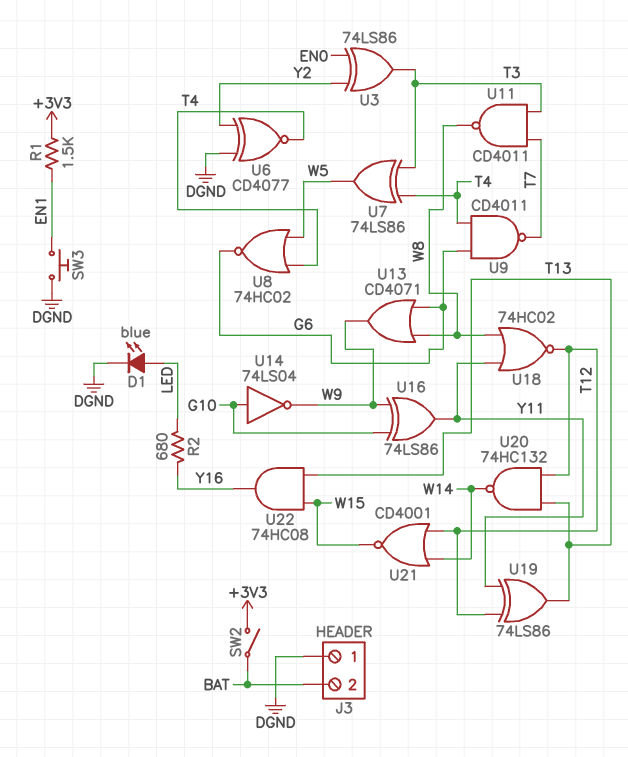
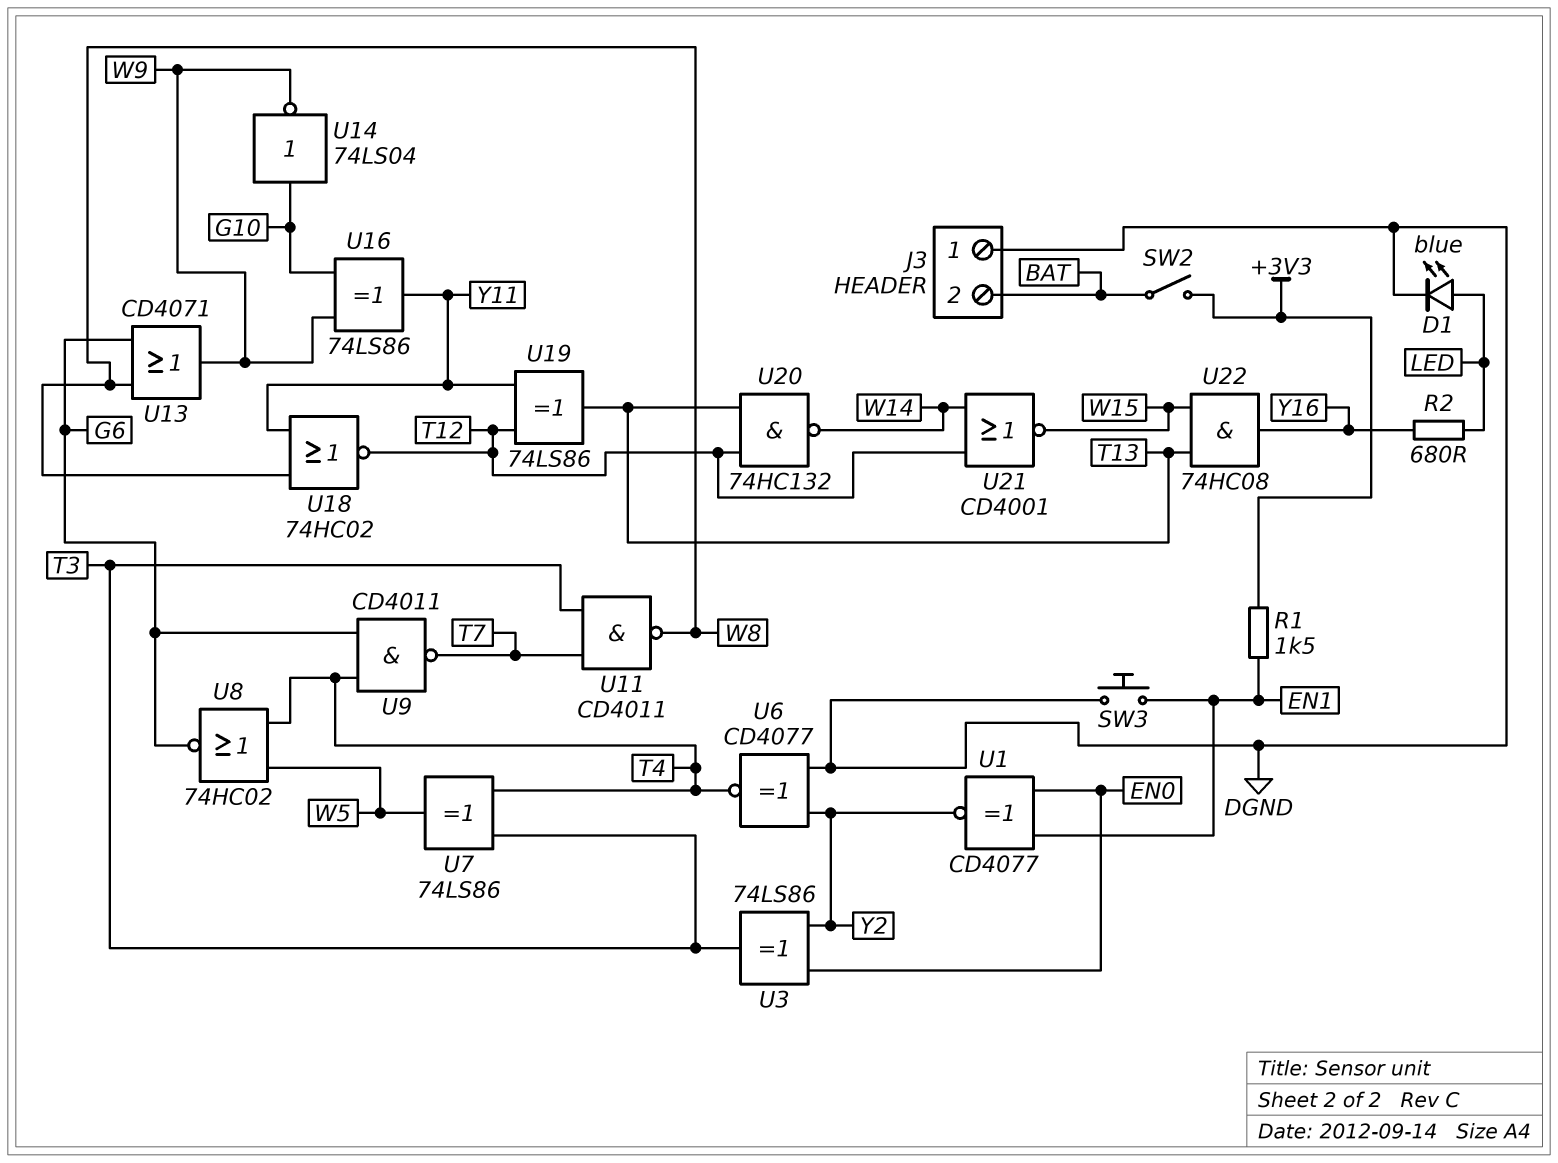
U1: none -> XNOR CD4077 (in EN0, in EN1, out Y2)

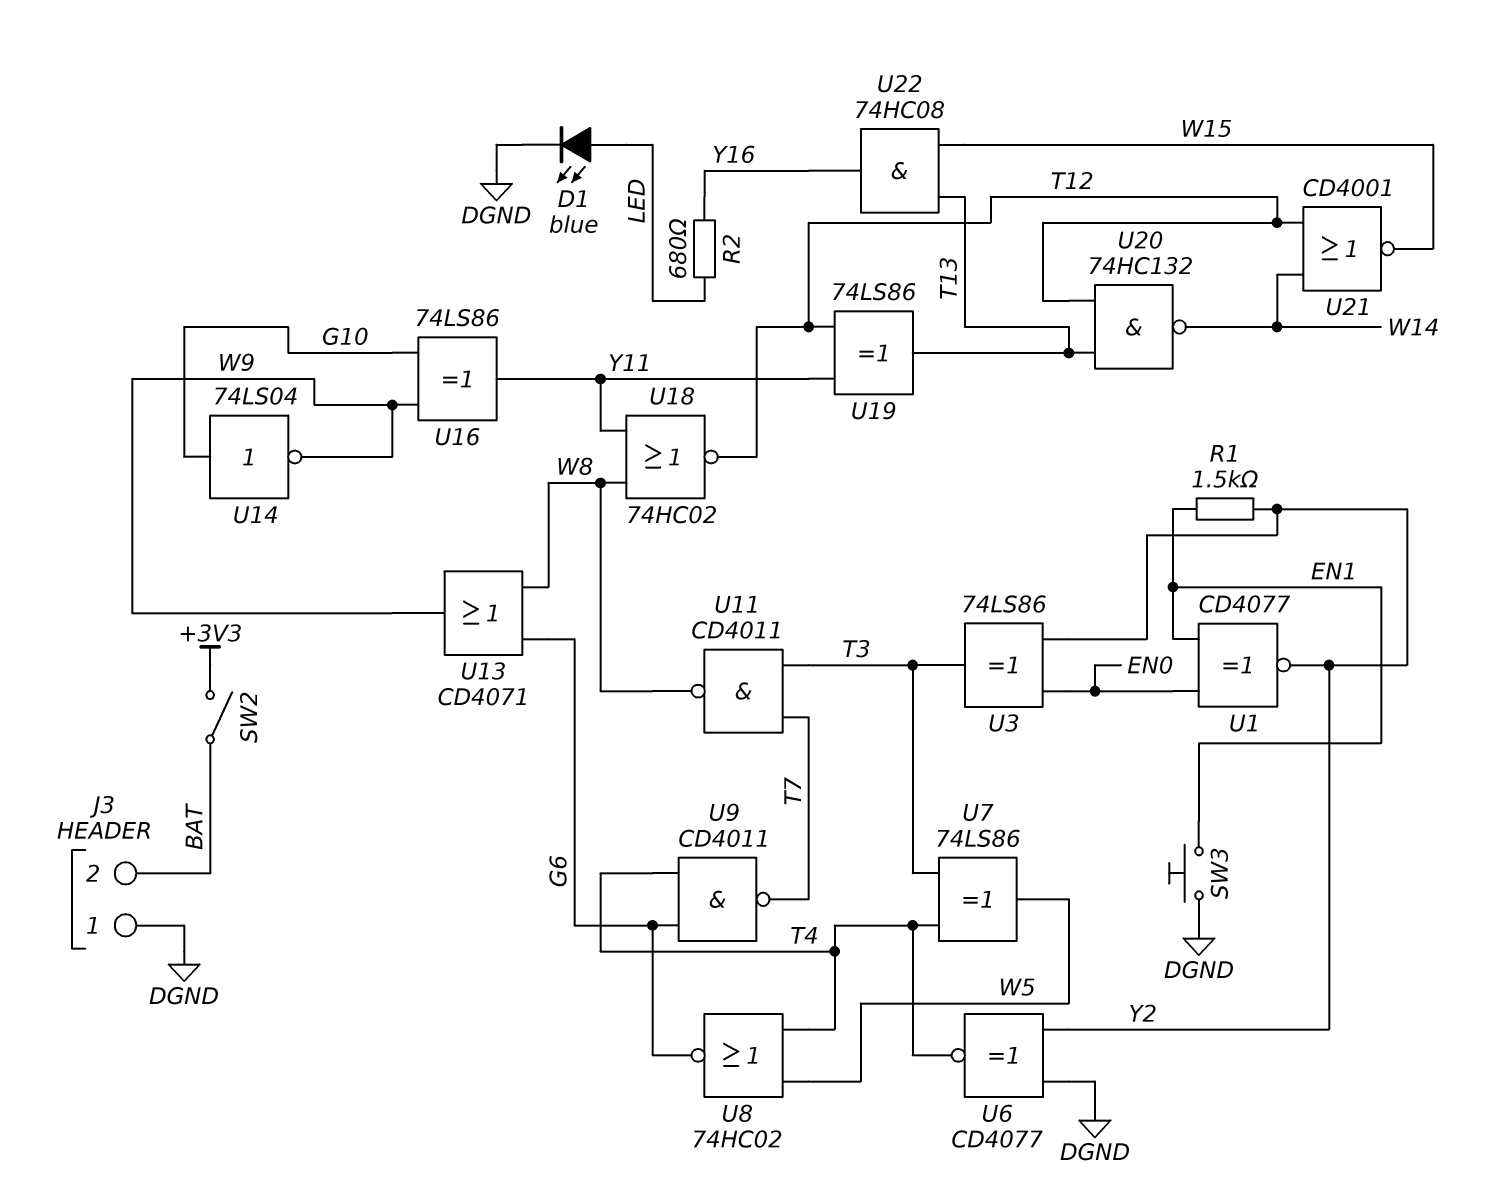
R1: 1.5k (+3V3, EN1) -> 1.5k (EN1, Y2)

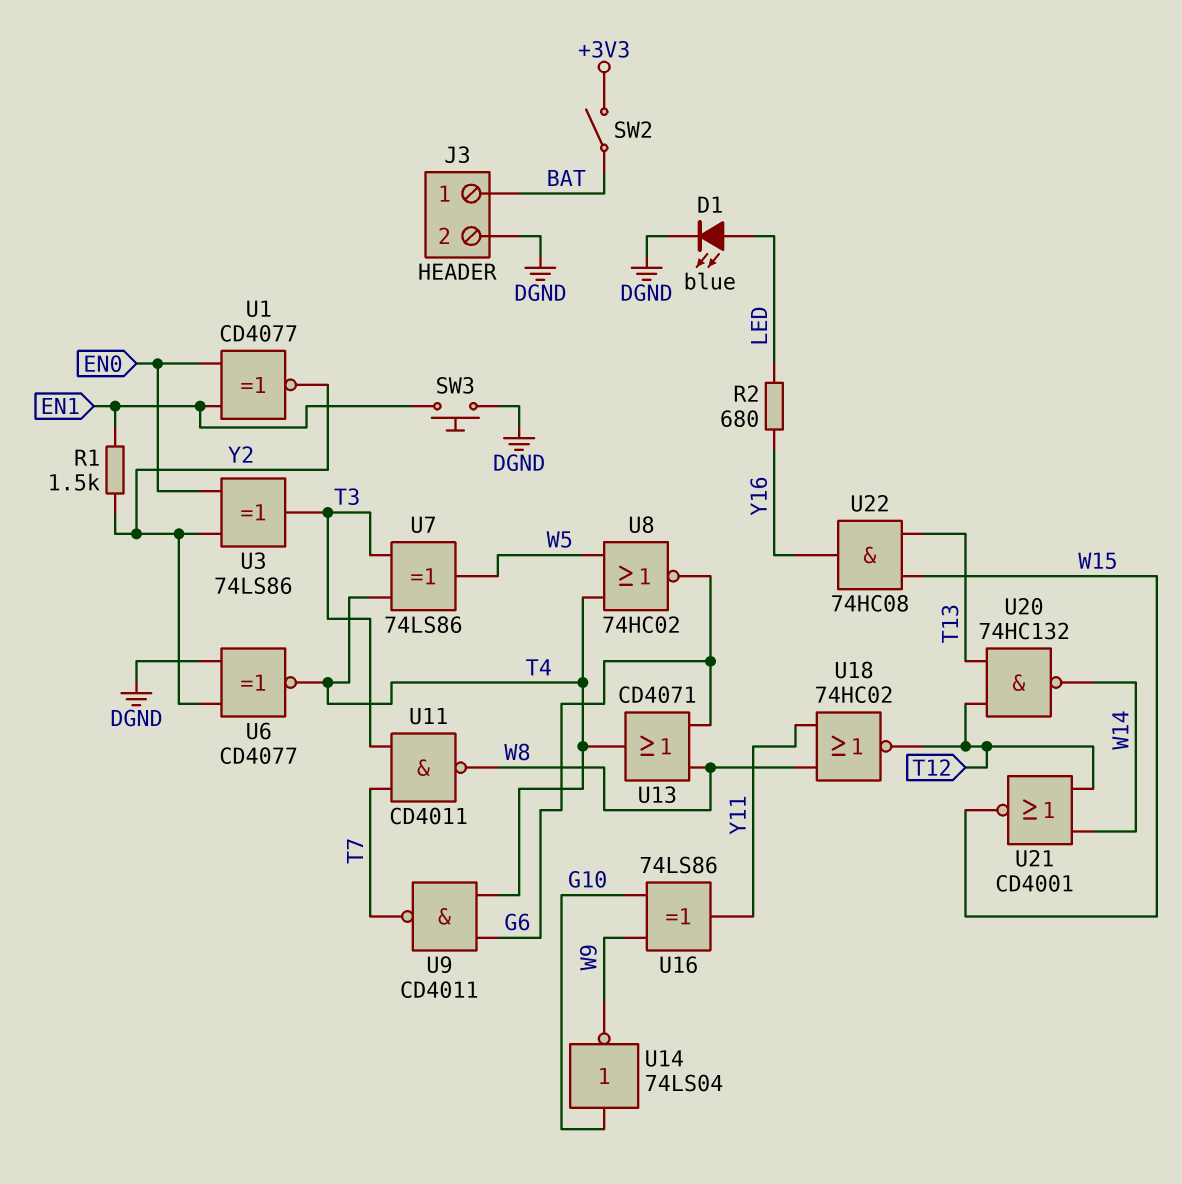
J3 pin 1: DGND -> BAT
J3 pin 2: BAT -> DGND
U13: OR CD4071 (in G6, in W8, out W9) -> OR CD4071 (in G6, in W8, out T4)
U19: XOR 74LS86 (in T12, in Y11, out T13) -> none

